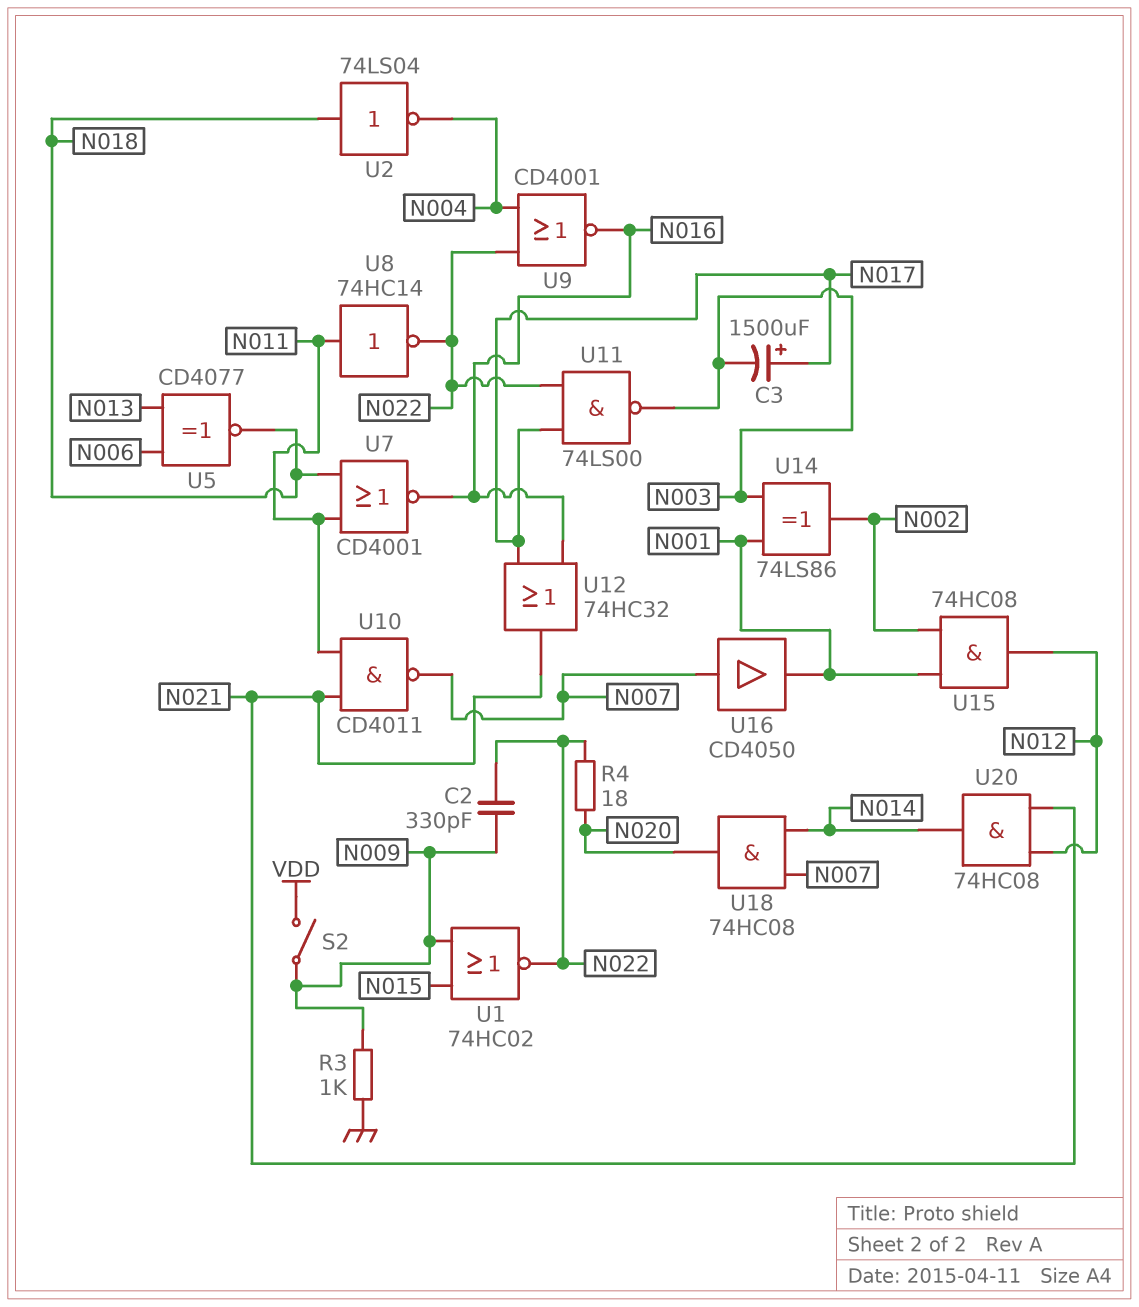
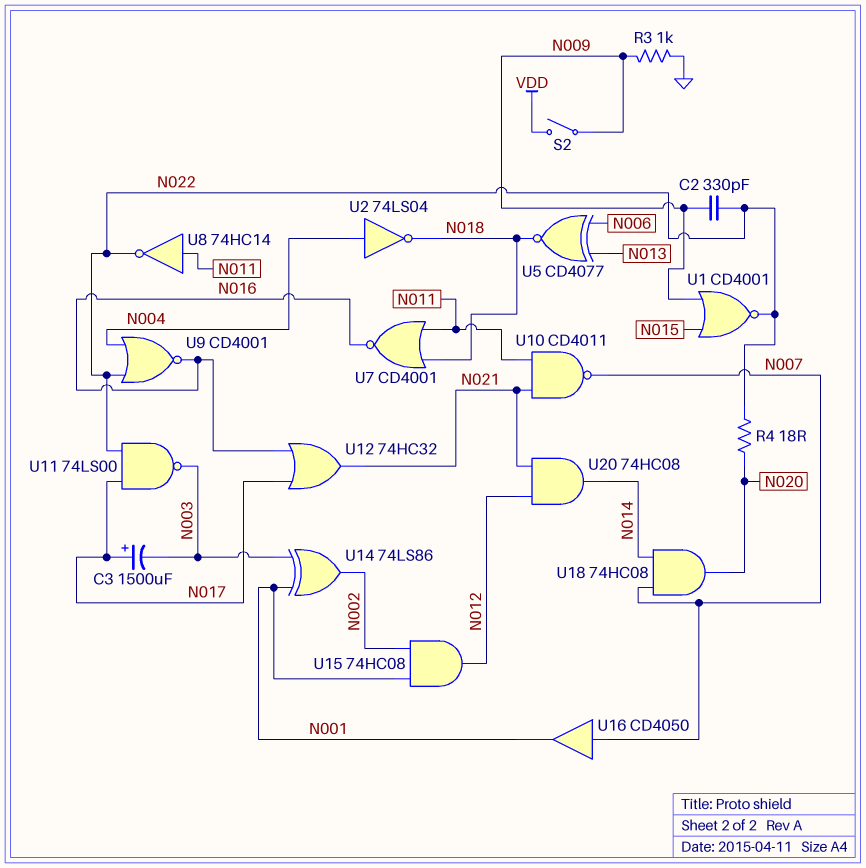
U1: NOR 74HC02 (in N009, in N015, out N022) -> NOR CD4001 (in N009, in N015, out N022)
U2: NOT 74LS04 (in N018, out N004) -> NOT 74LS04 (in N004, out N018)

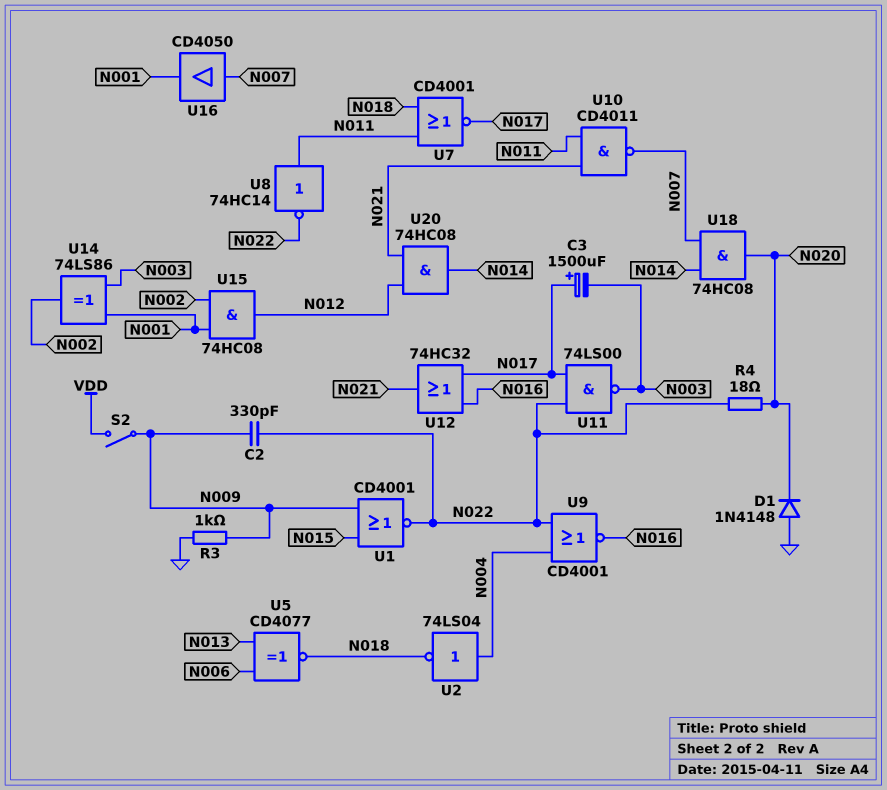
D1: none -> diode 1N4148 (A GND, K N020)
U7: NOR CD4001 (in N011, in N018, out N016) -> NOR CD4001 (in N011, in N018, out N017)

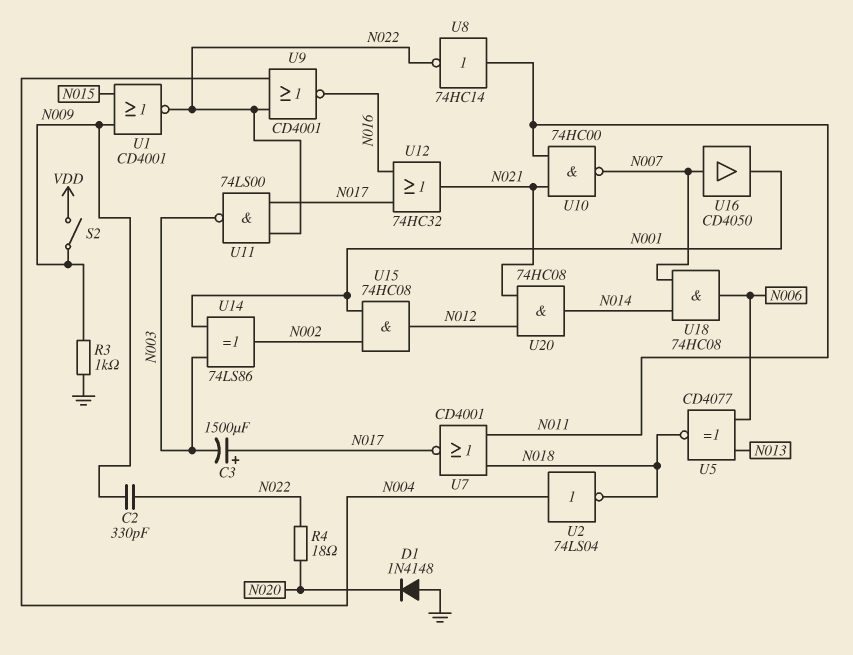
U10: NAND CD4011 (in N011, in N021, out N007) -> NAND 74HC00 (in N011, in N021, out N007)
U18: AND 74HC08 (in N007, in N014, out N020) -> AND 74HC08 (in N007, in N014, out N006)

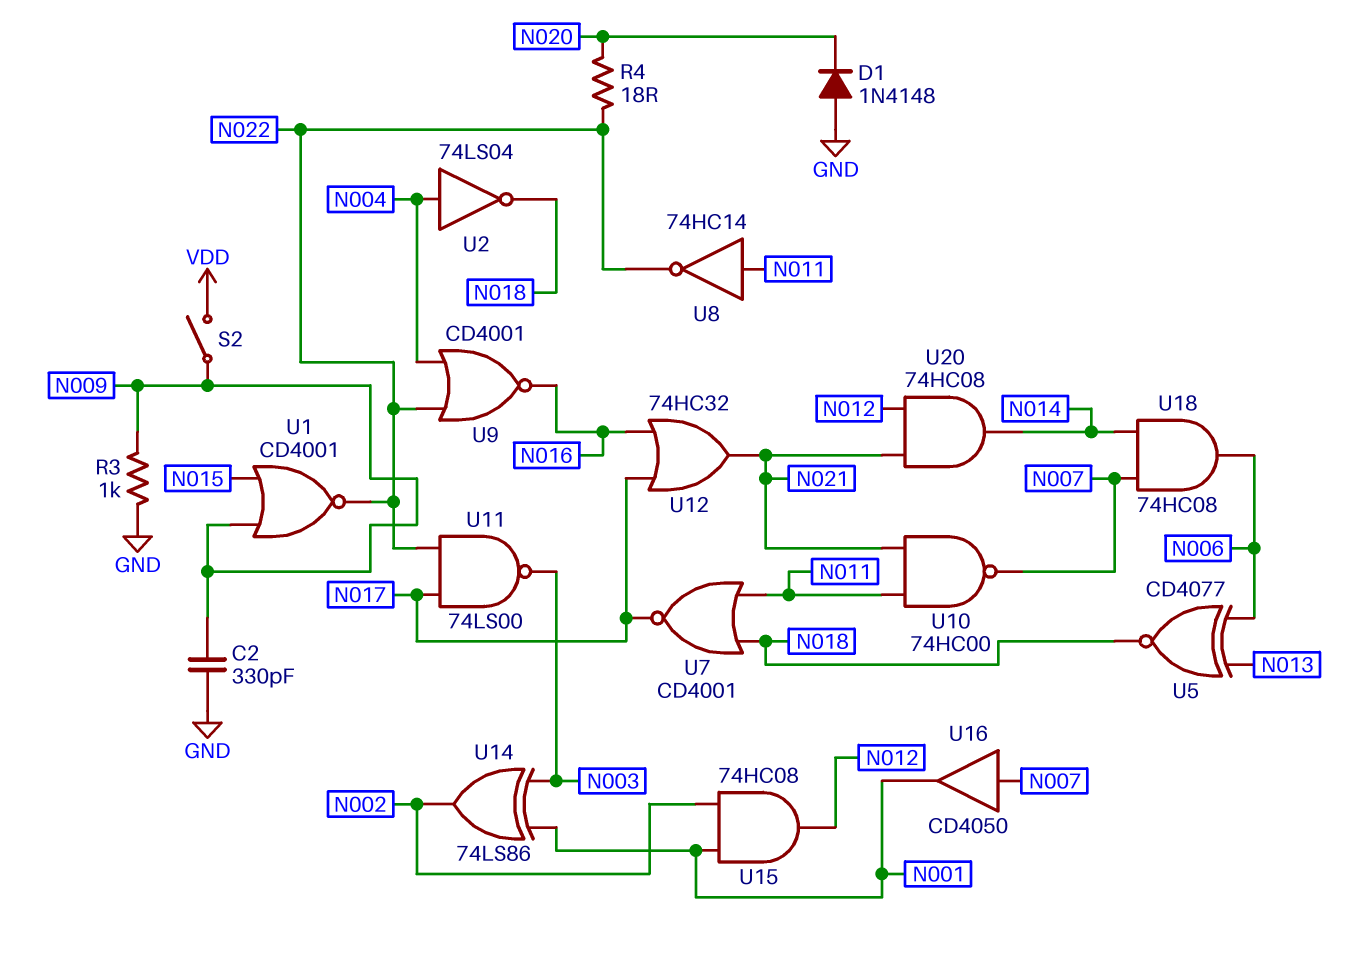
C2: 330pF (N009, N022) -> 330pF (GND, N009)
C3: 1500uF (plus N017, minus N003) -> none

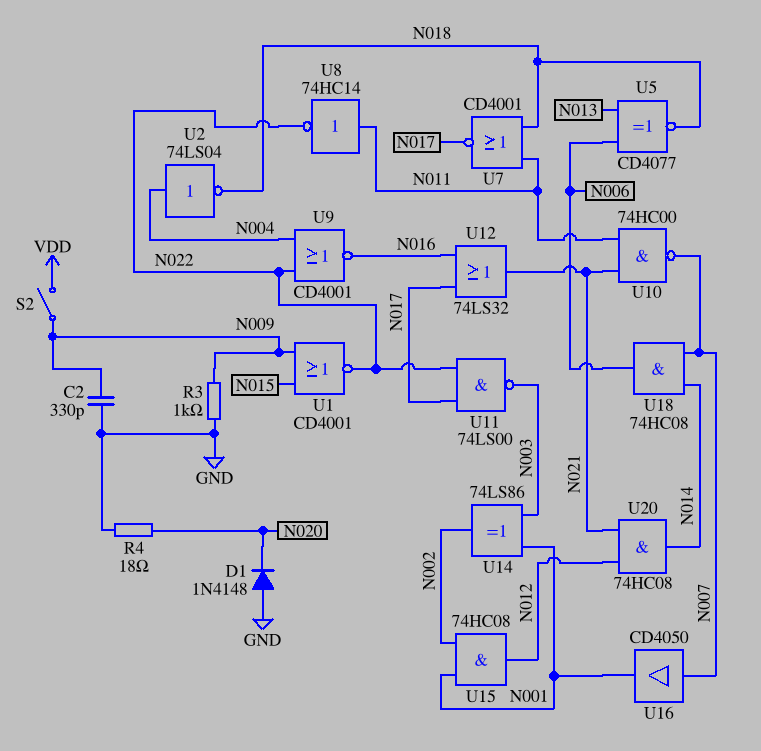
R4: 18 (N020, N022) -> 18 (GND, N020)
U12: OR 74HC32 (in N016, in N017, out N021) -> OR 74LS32 (in N016, in N017, out N021)

